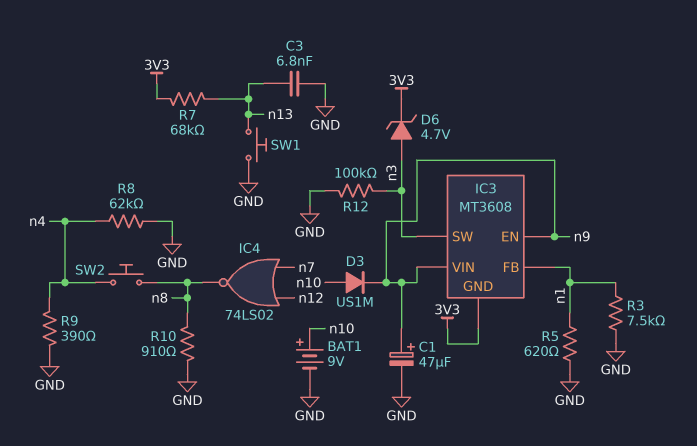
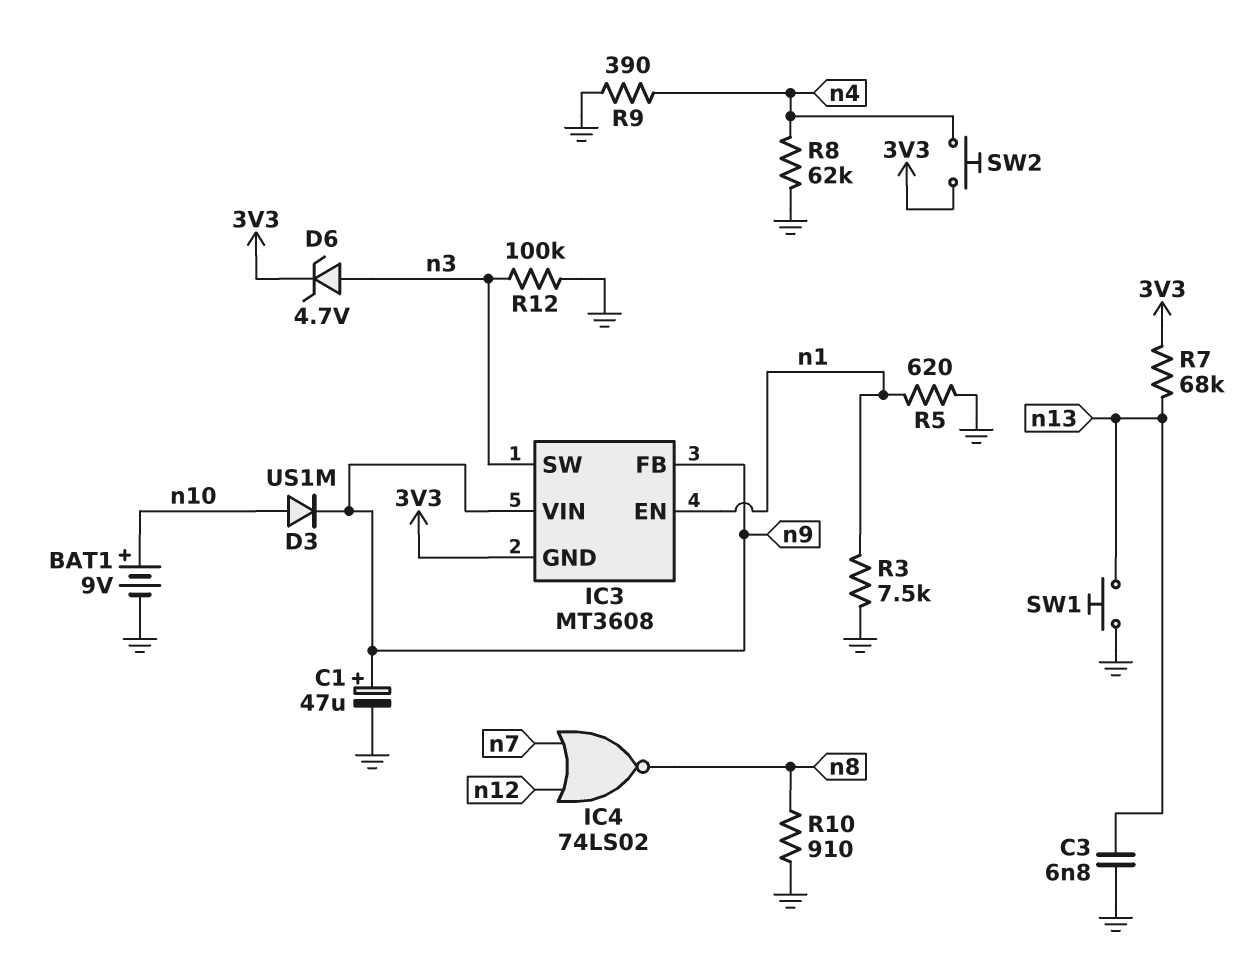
IC3 pin EN: n9 -> n1
IC3 pin FB: n1 -> n9
SW2: button (n4, n8) -> button (3V3, n4)

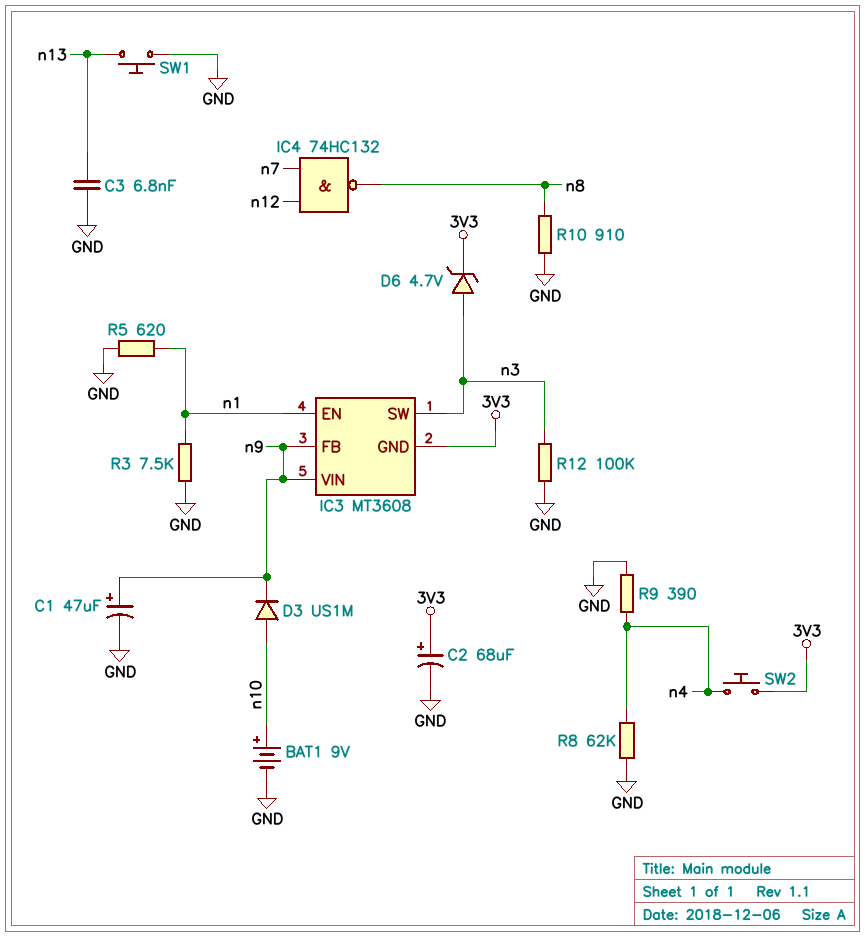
C2: none -> 68uF (plus 3V3, minus GND)
IC4: NOR 74LS02 (in n7, in n12, out n8) -> NAND 74HC132 (in n7, in n12, out n8)
R7: 68k (3V3, n13) -> none

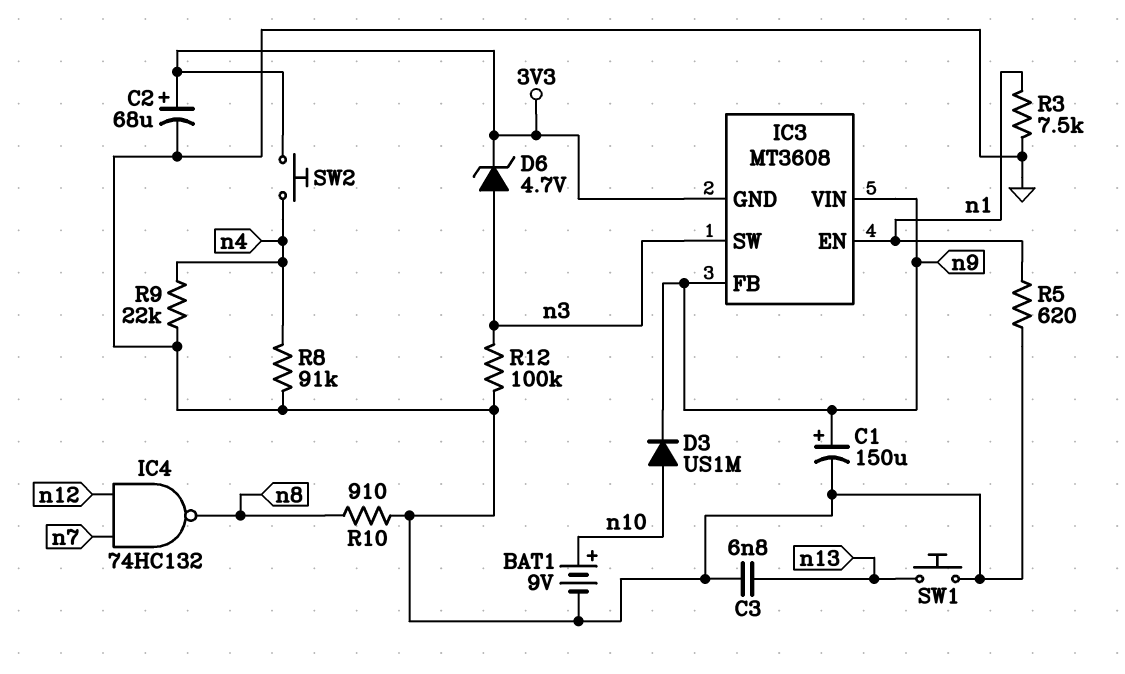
C1: 47uF (plus n9, minus GND) -> 150uF (plus n9, minus GND)
R8: 62k (GND, n4) -> 91k (GND, n4)
R9: 390 (GND, n4) -> 22k (GND, n4)

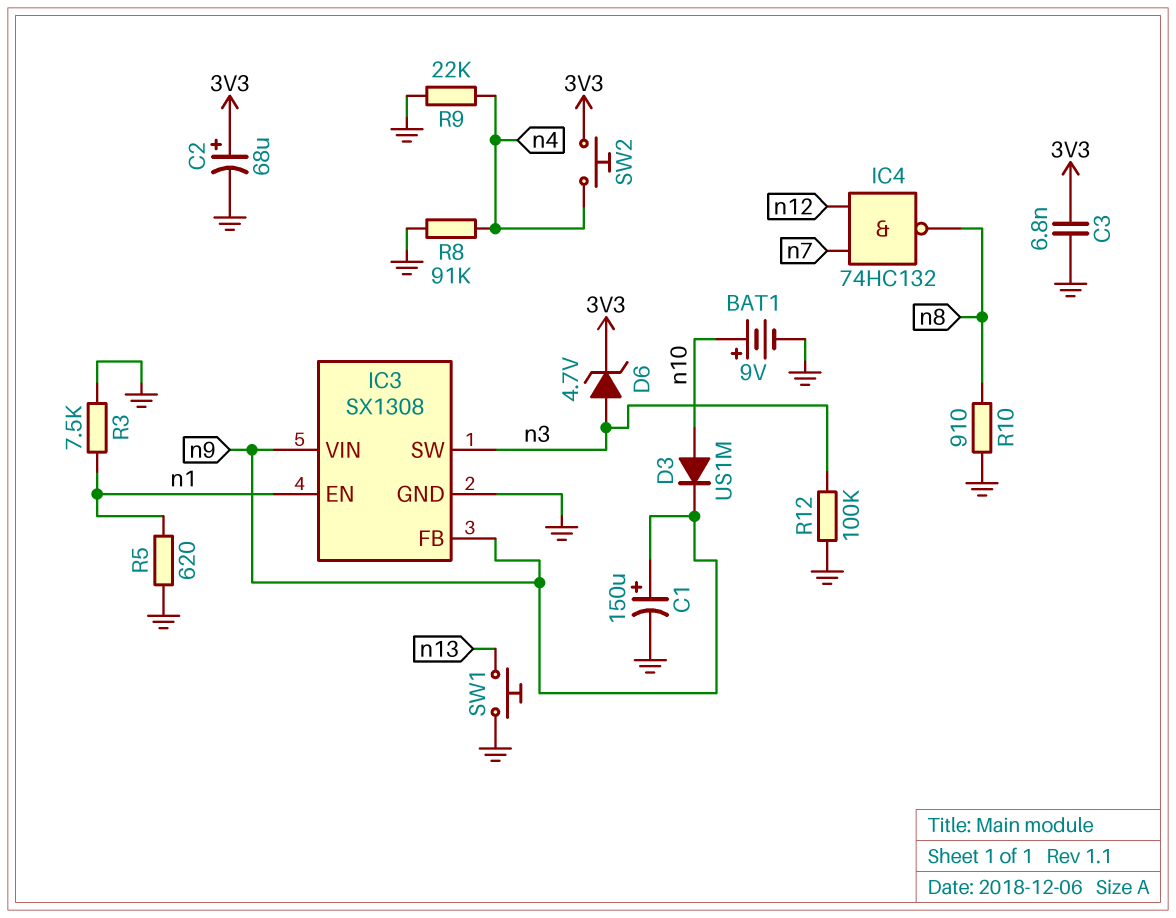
C3: 6.8nF (GND, n13) -> 6.8nF (3V3, GND)
IC3: MT3608 -> SX1308
IC3 pin GND: 3V3 -> GND

